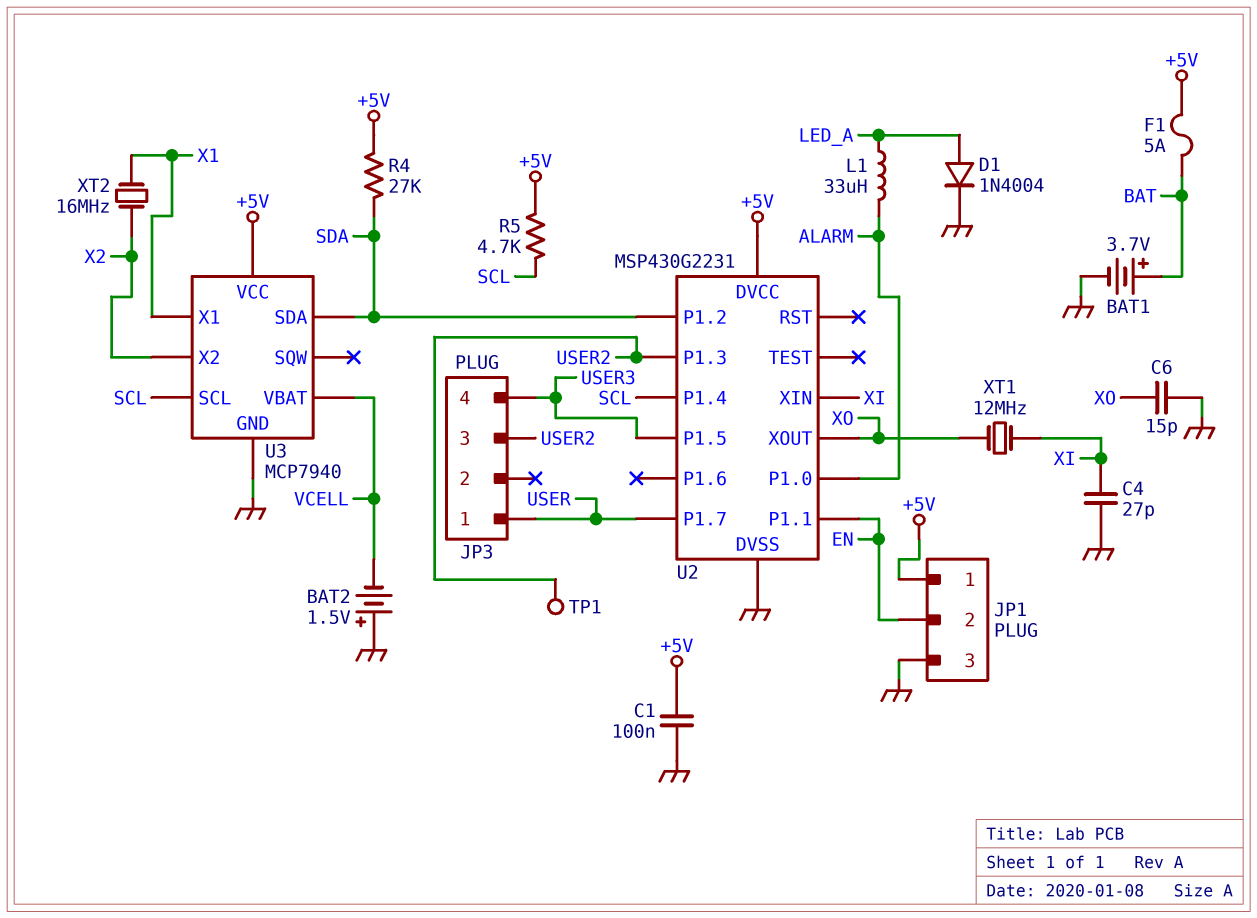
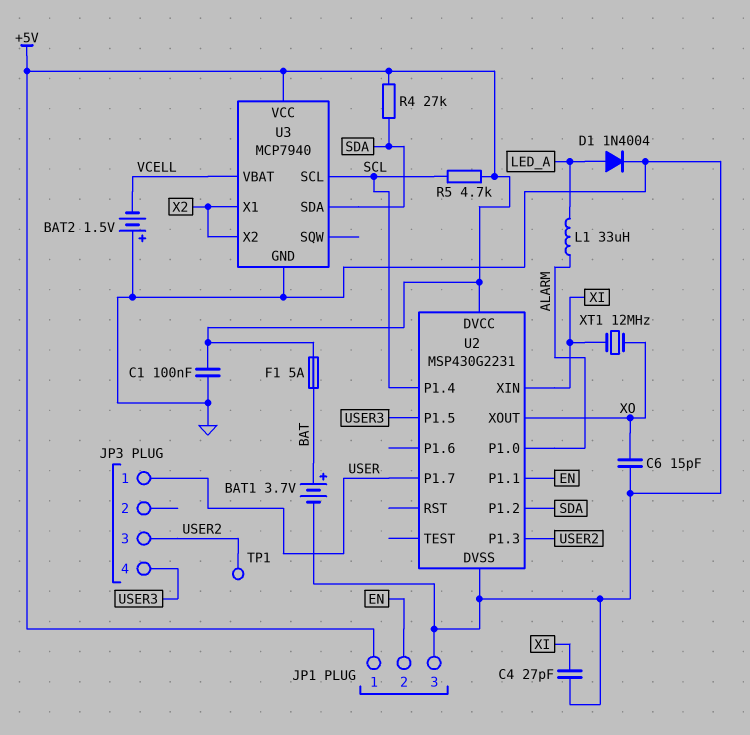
U3 pin X1: X1 -> X2
XT2: 16MHz (X1, X2) -> none

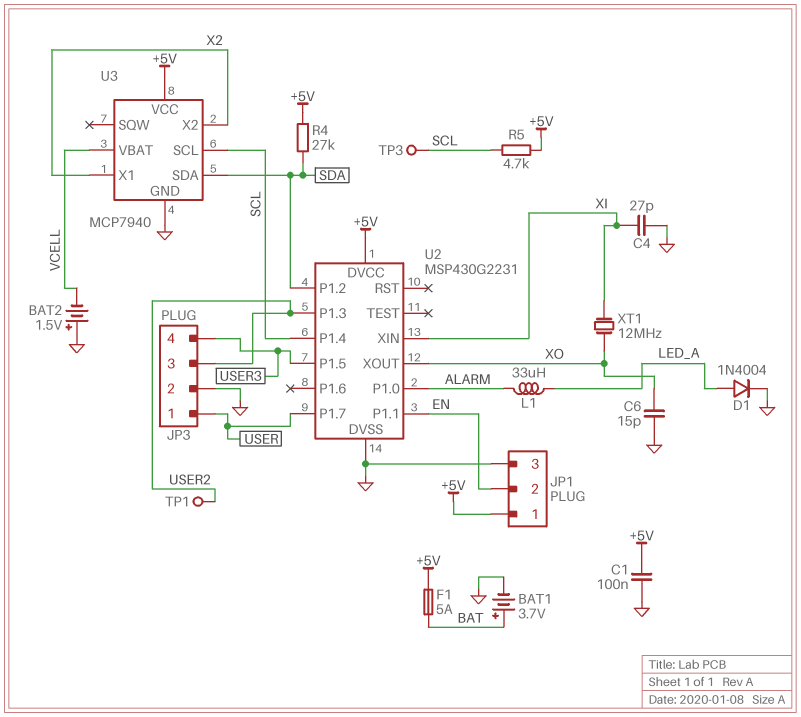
JP3 pin 2: none -> GND
TP3: none -> test point (SCL)

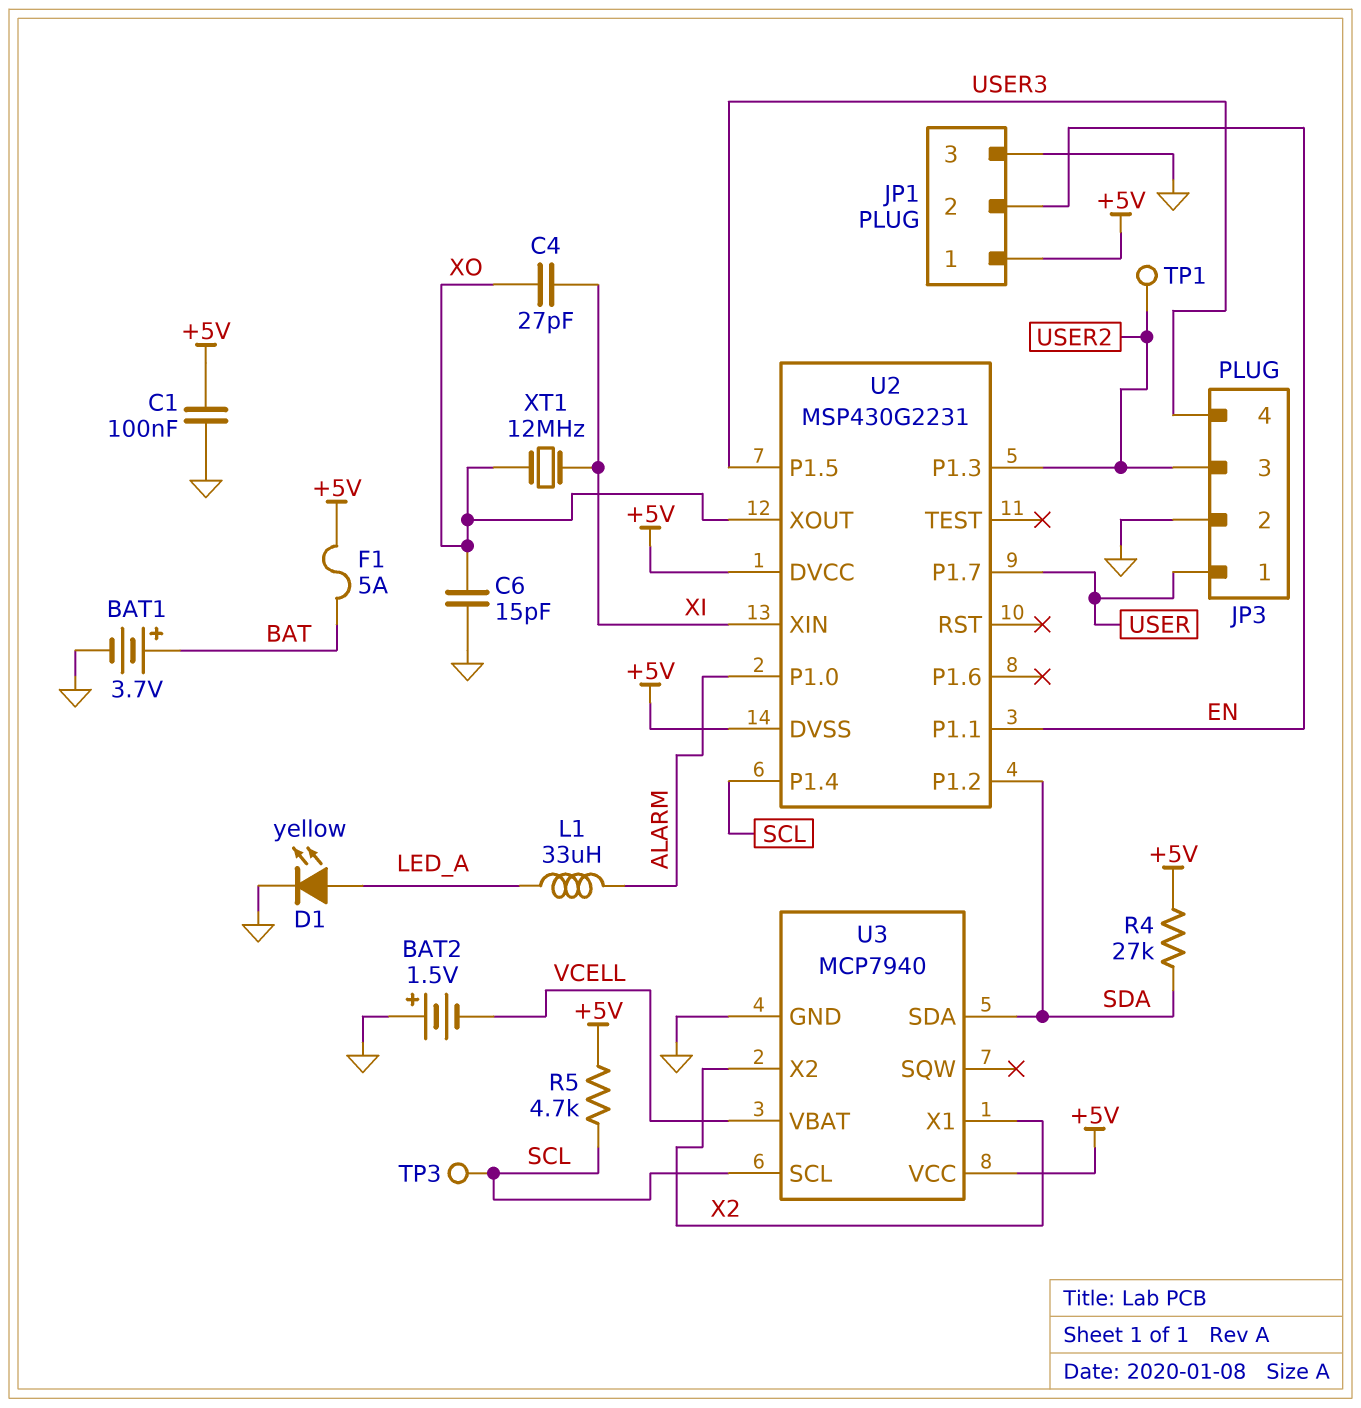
C4: 27pF (GND, XI) -> 27pF (XI, XO)
D1: diode 1N4004 (A LED_A, K GND) -> LED yellow (A LED_A, K GND)
U2 pin DVSS: GND -> +5V

